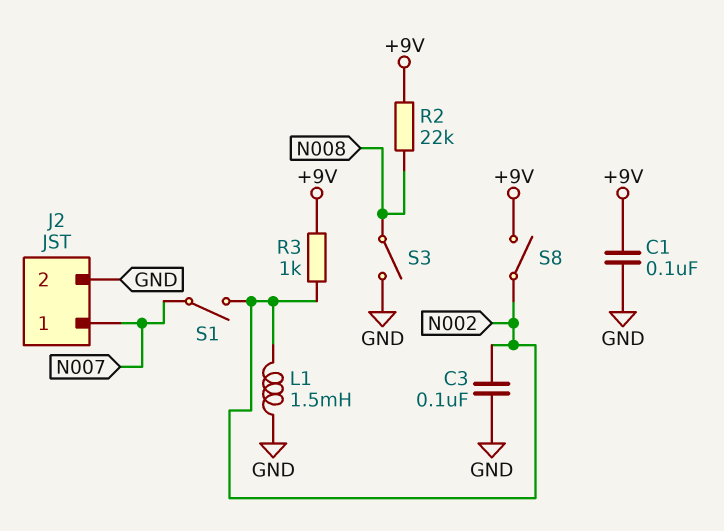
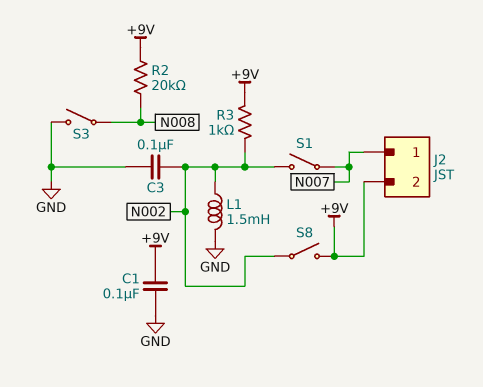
J2 pin 2: GND -> +9V
R2: 22k (+9V, N008) -> 20k (+9V, N008)

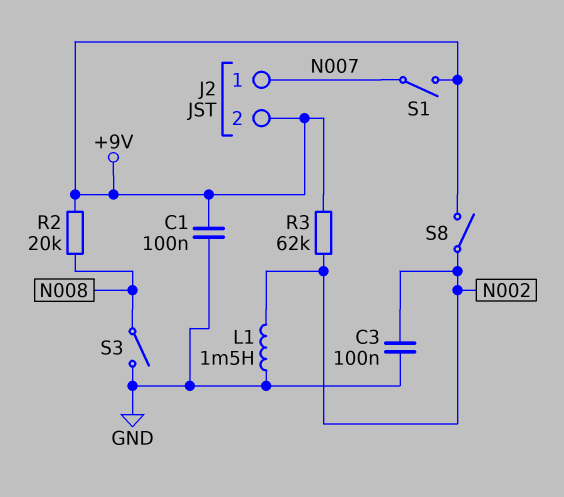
R3: 1k (+9V, N002) -> 62k (+9V, N002)
S1: switch (N002, N007) -> switch (+9V, N007)

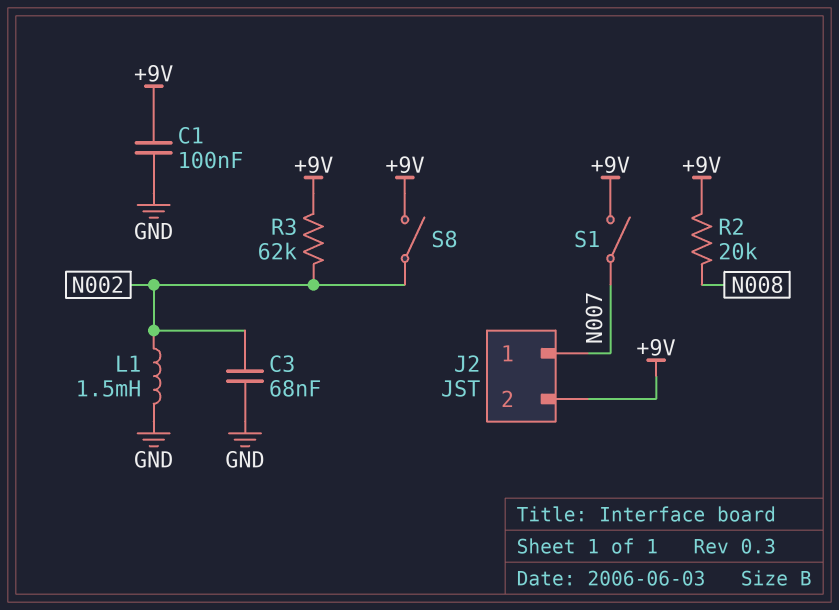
C3: 100nF (GND, N002) -> 68nF (GND, N002)
S3: switch (GND, N008) -> none

